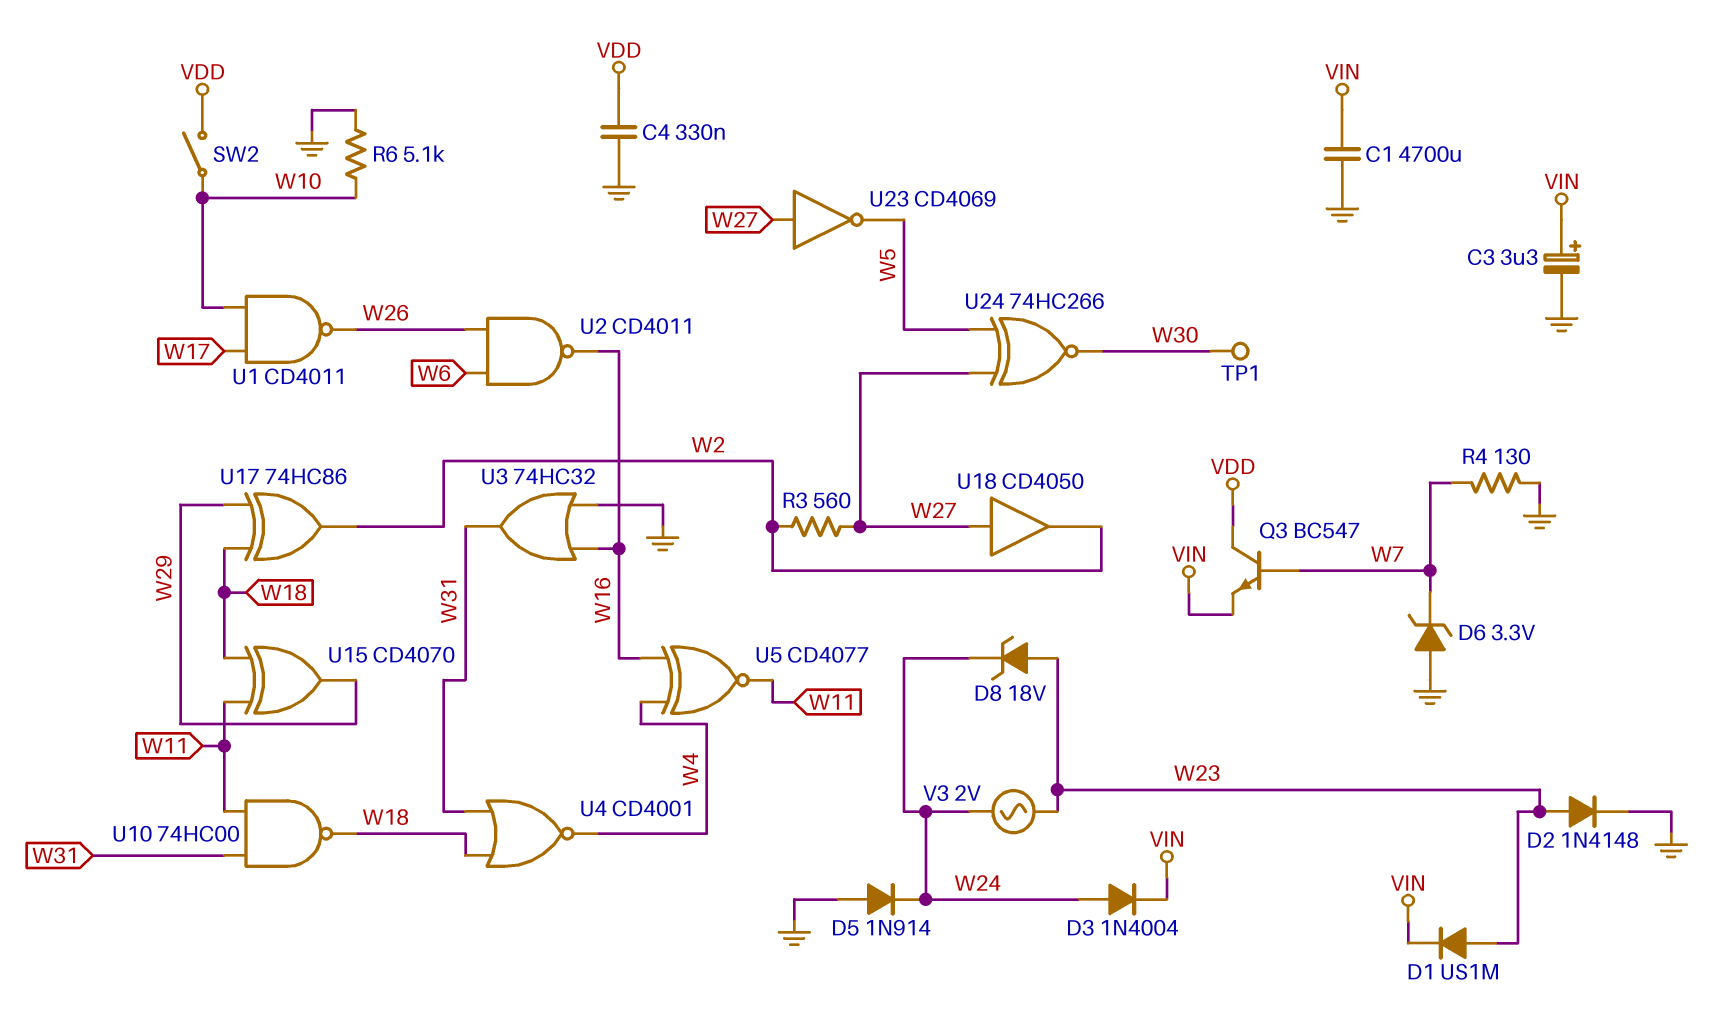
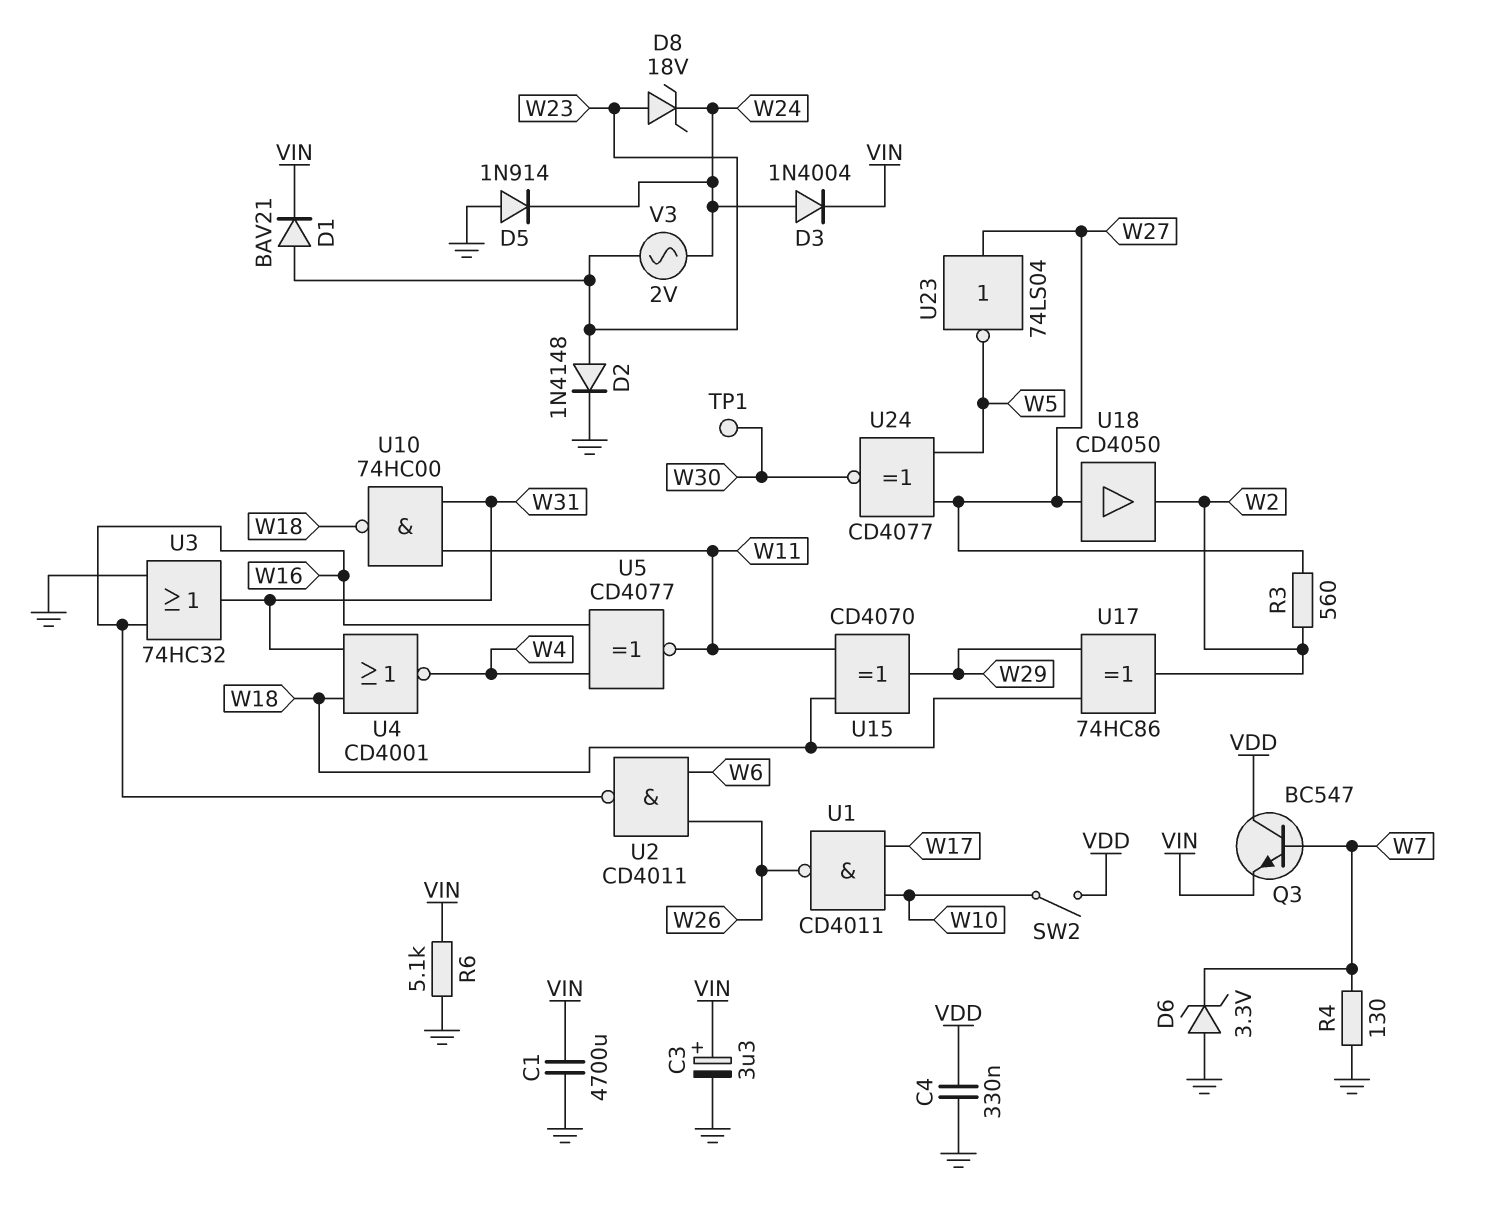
D1: diode US1M (A W23, K VIN) -> diode BAV21 (A W23, K VIN)
R6: 5.1k (GND, W10) -> 5.1k (GND, VIN)
U23: NOT CD4069 (in W27, out W5) -> NOT 74LS04 (in W27, out W5)
U24: XNOR 74HC266 (in W5, in W27, out W30) -> XNOR CD4077 (in W5, in W27, out W30)

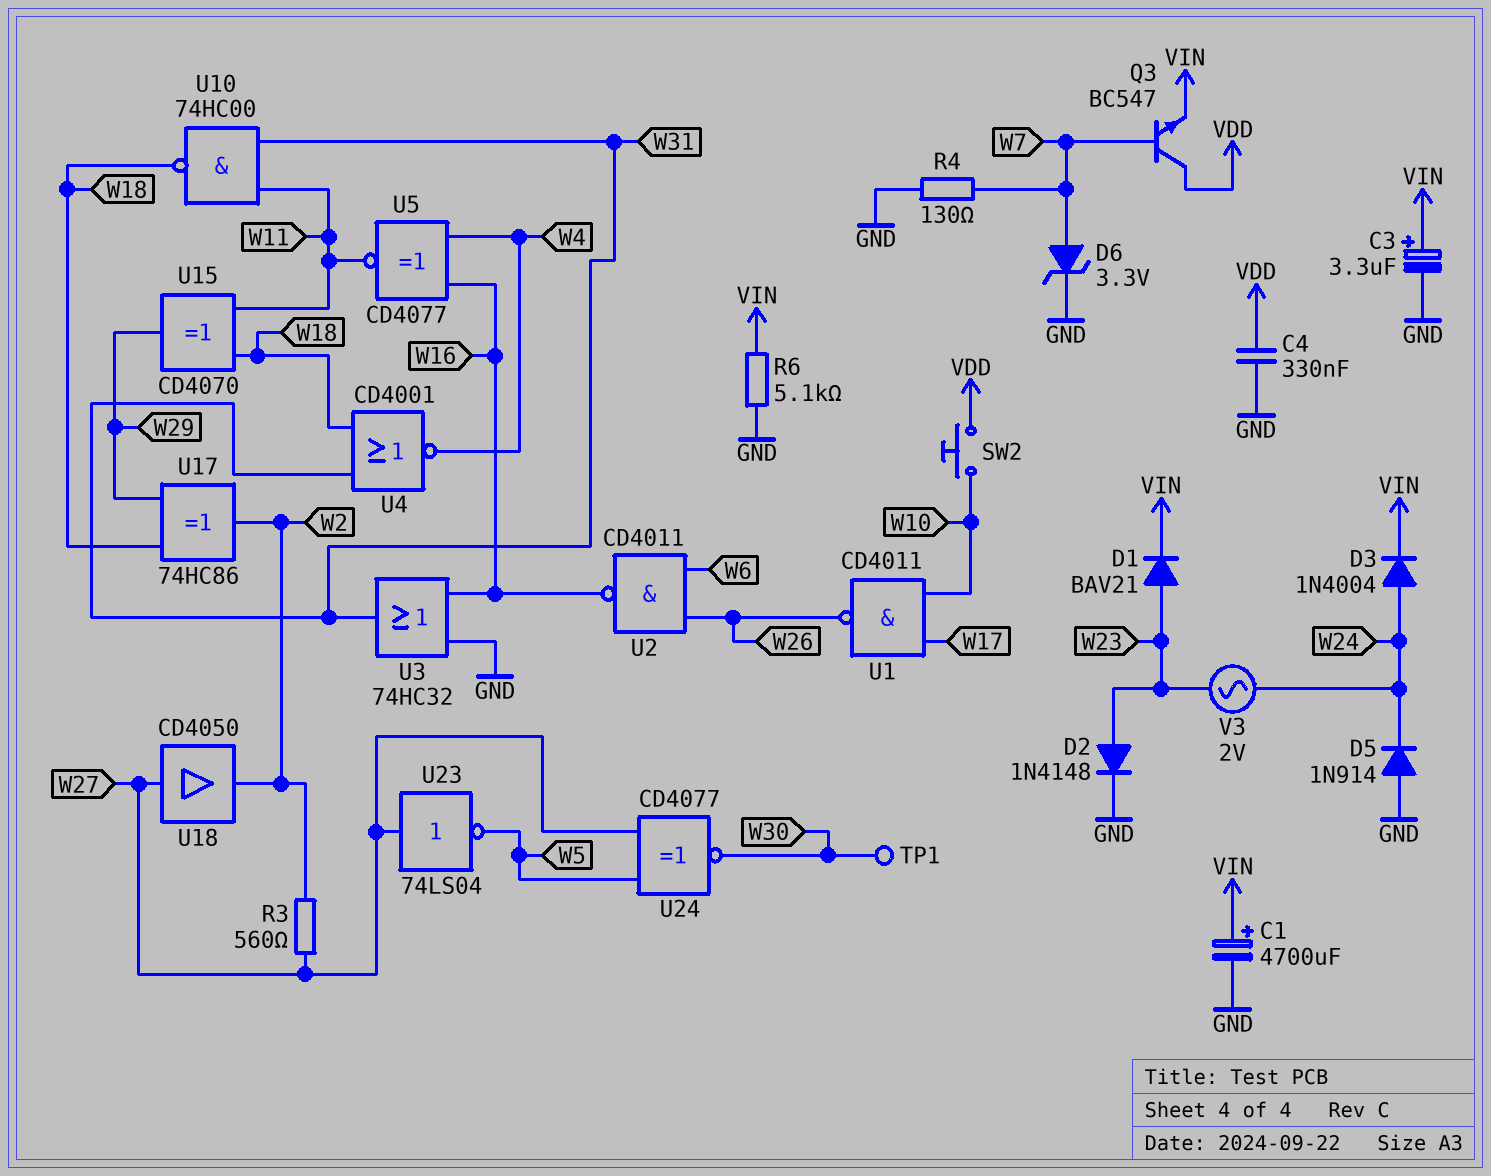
C1: 4700uF (GND, VIN) -> 4700uF (plus VIN, minus GND)
D6: zener 3.3V (A GND, K W7) -> zener 3.3V (A W7, K GND)
D8: zener 18V (A W23, K W24) -> none
SW2: switch (VDD, W10) -> button (VDD, W10)

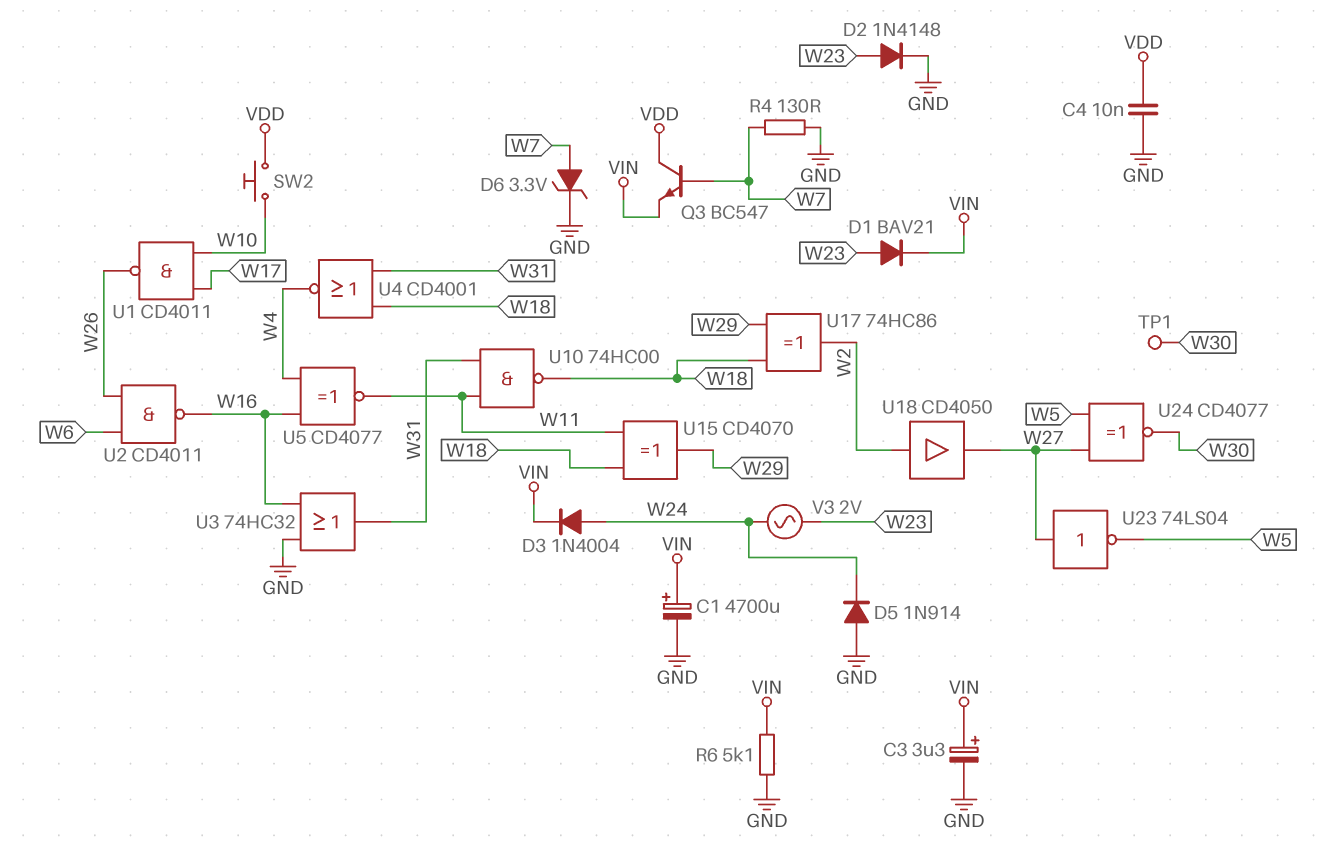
C4: 330nF (GND, VDD) -> 10nF (GND, VDD)
R3: 560 (W2, W27) -> none
U18: buffer CD4050 (in W27, out W2) -> buffer CD4050 (in W2, out W27)

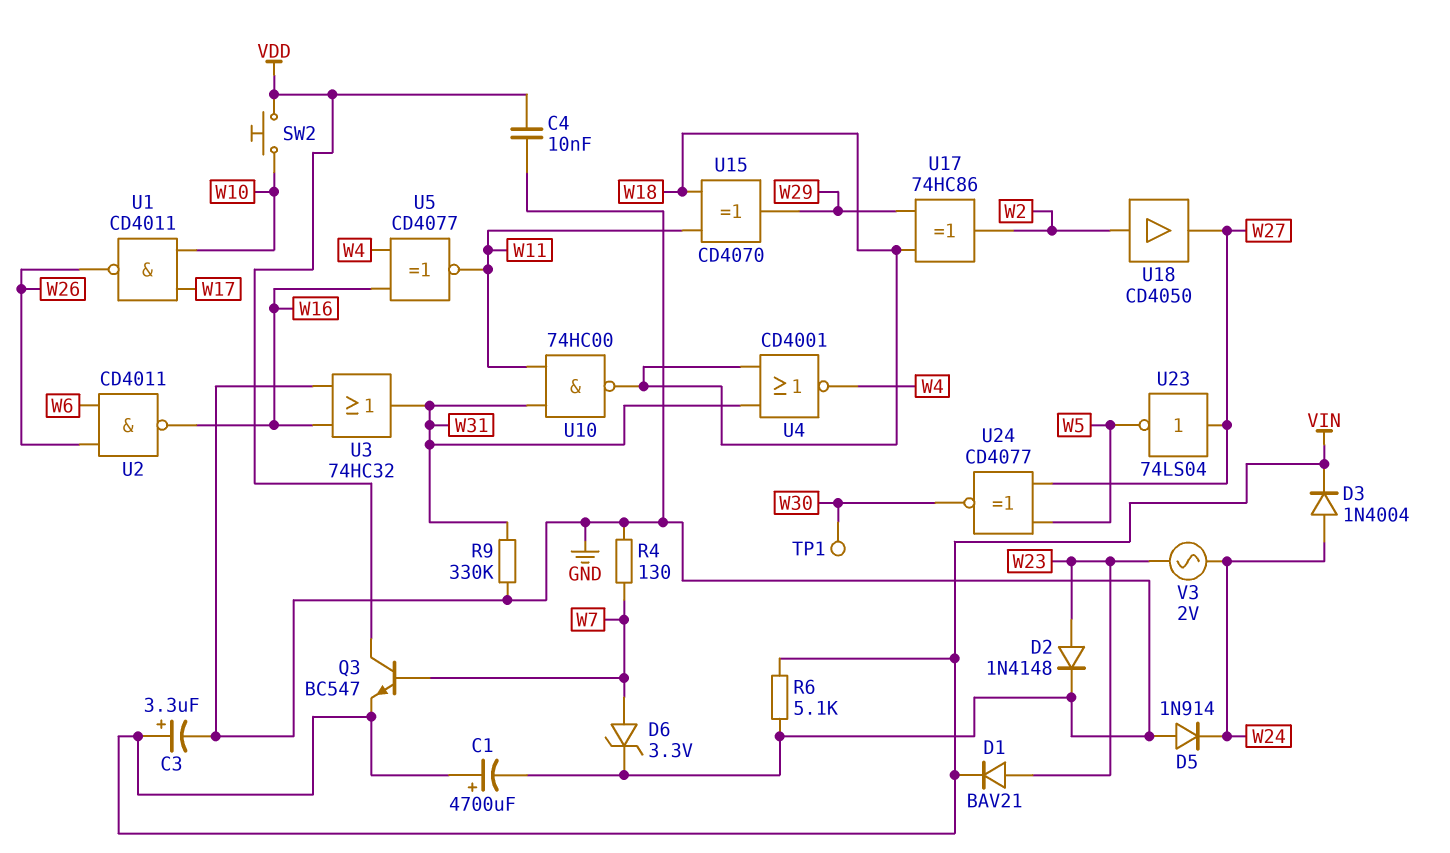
R9: none -> 330k (GND, W31)

